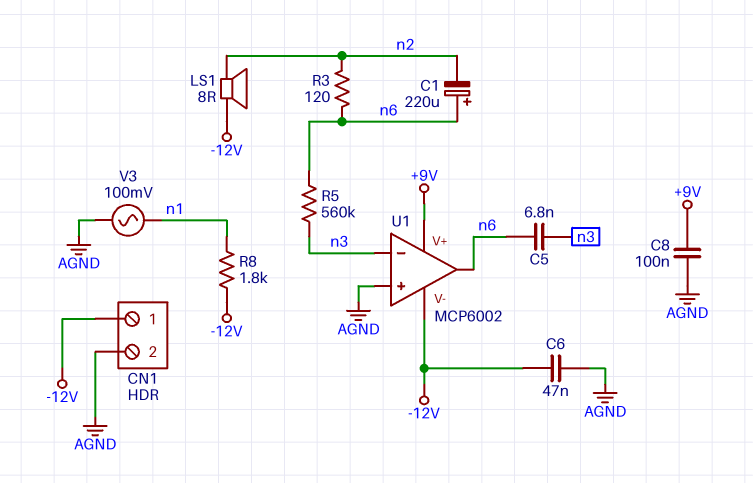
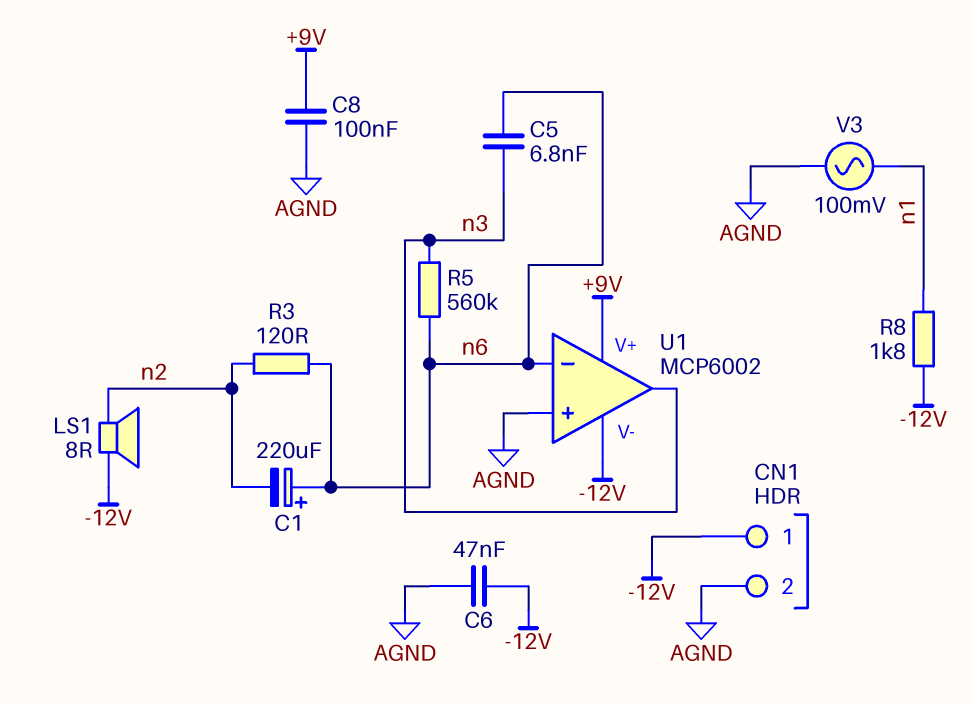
U1 pin in-: n3 -> n6
U1 pin out: n6 -> n3

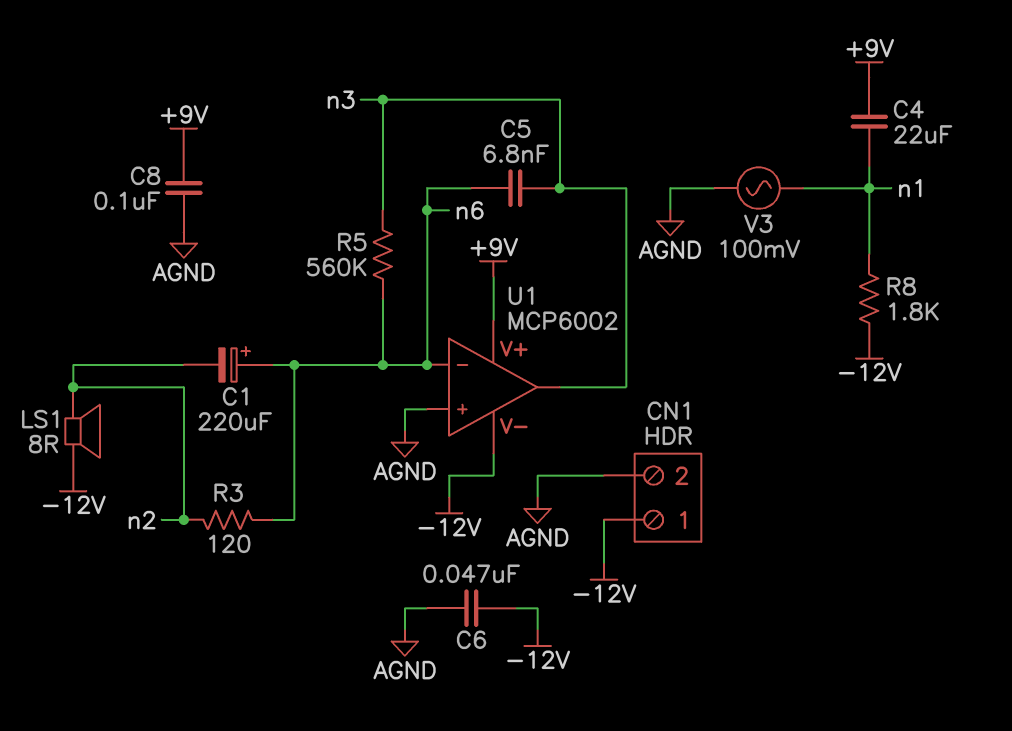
C4: none -> 22uF (+9V, n1)

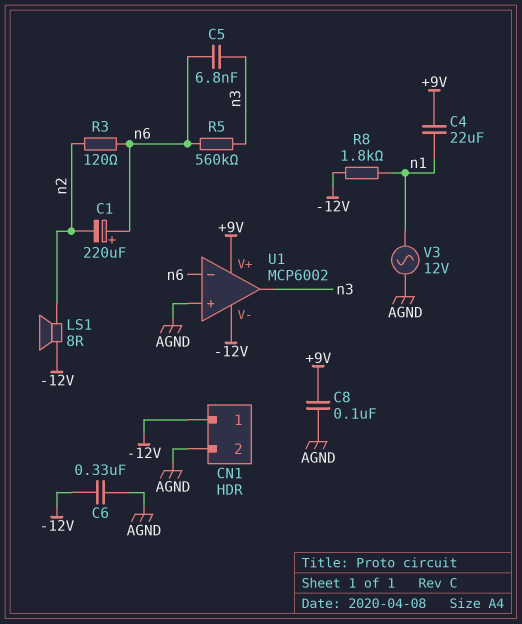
C6: 47nF (-12V, AGND) -> 330nF (-12V, AGND)
V3: AC 100mV (AGND, n1) -> AC 12V (AGND, n1)

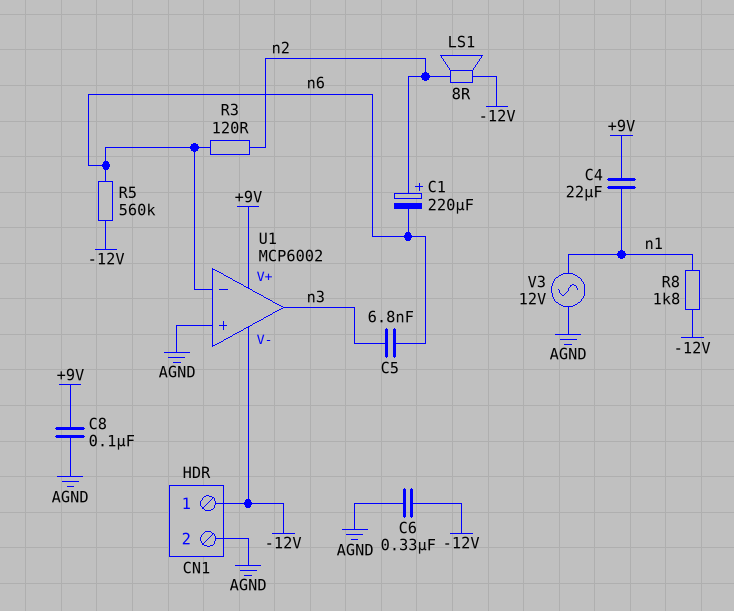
C1: 220uF (plus n6, minus n2) -> 220uF (plus n2, minus n6)
R5: 560k (n3, n6) -> 560k (-12V, n6)

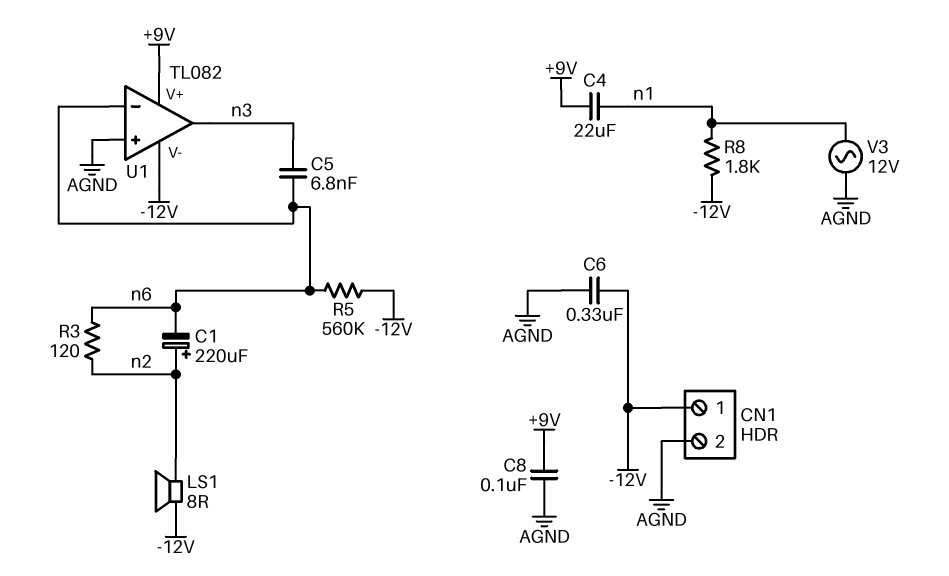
U1: MCP6002 -> TL082

